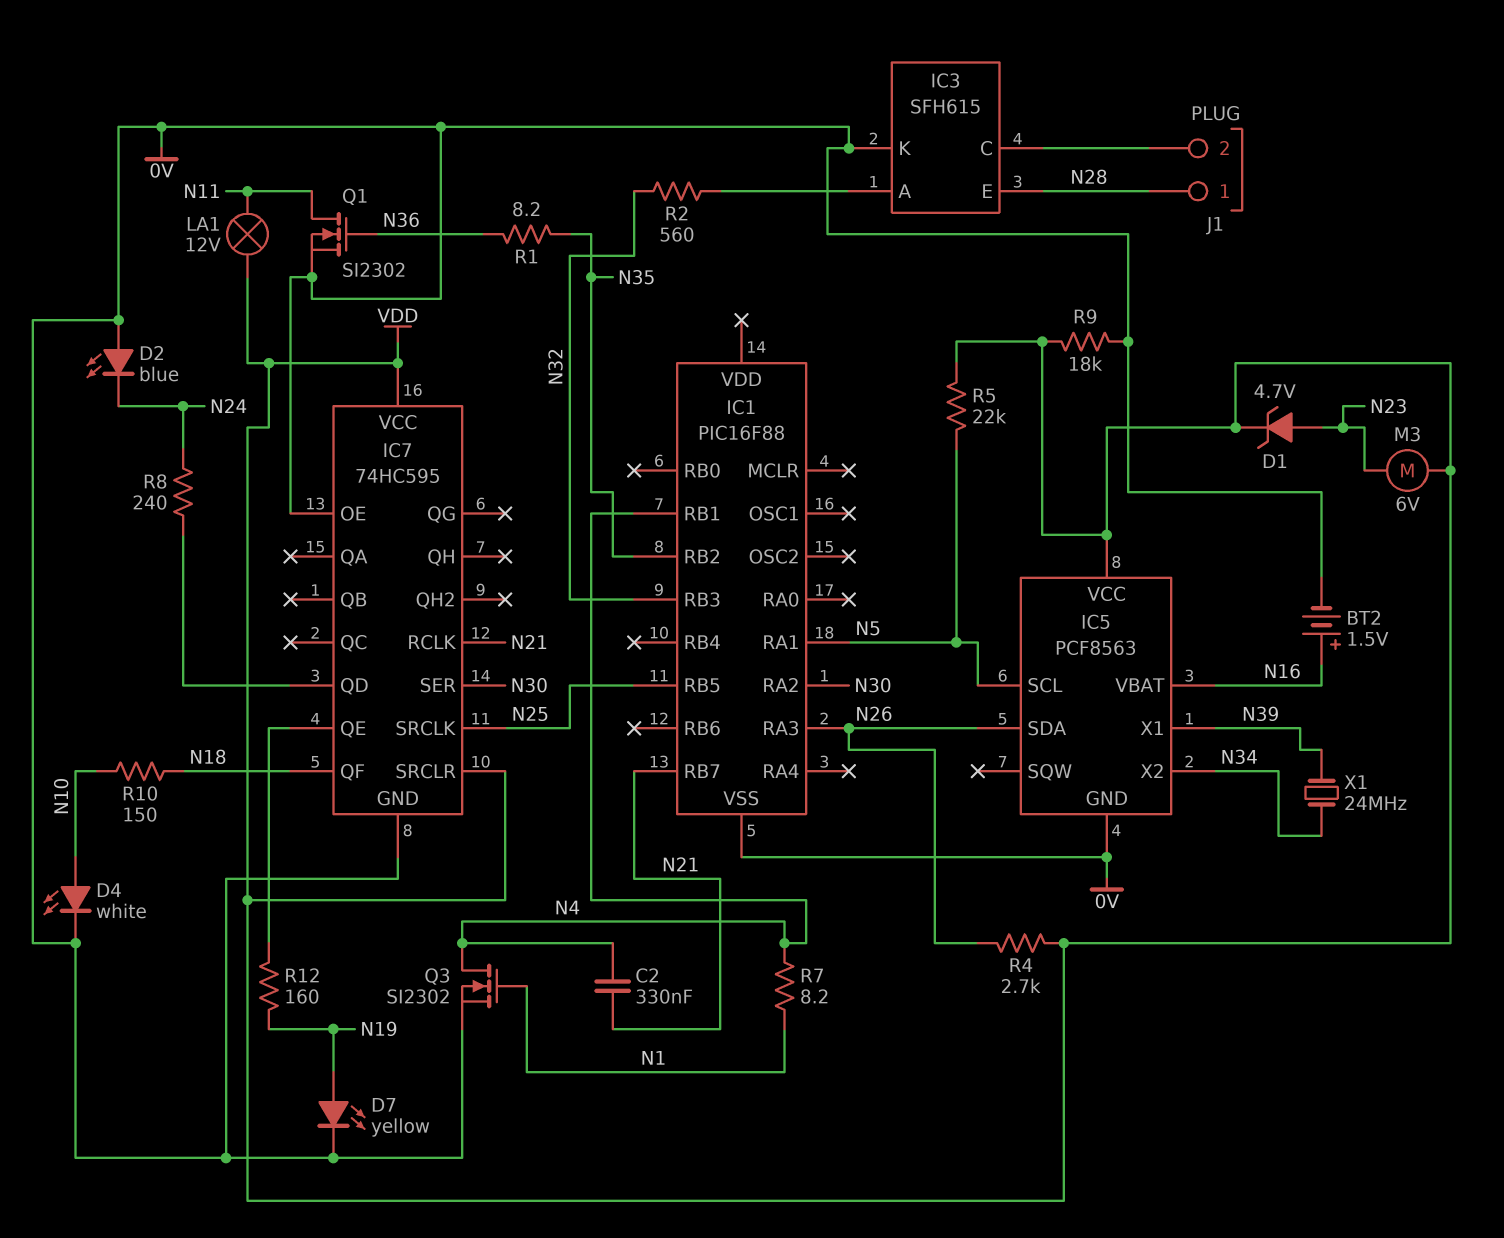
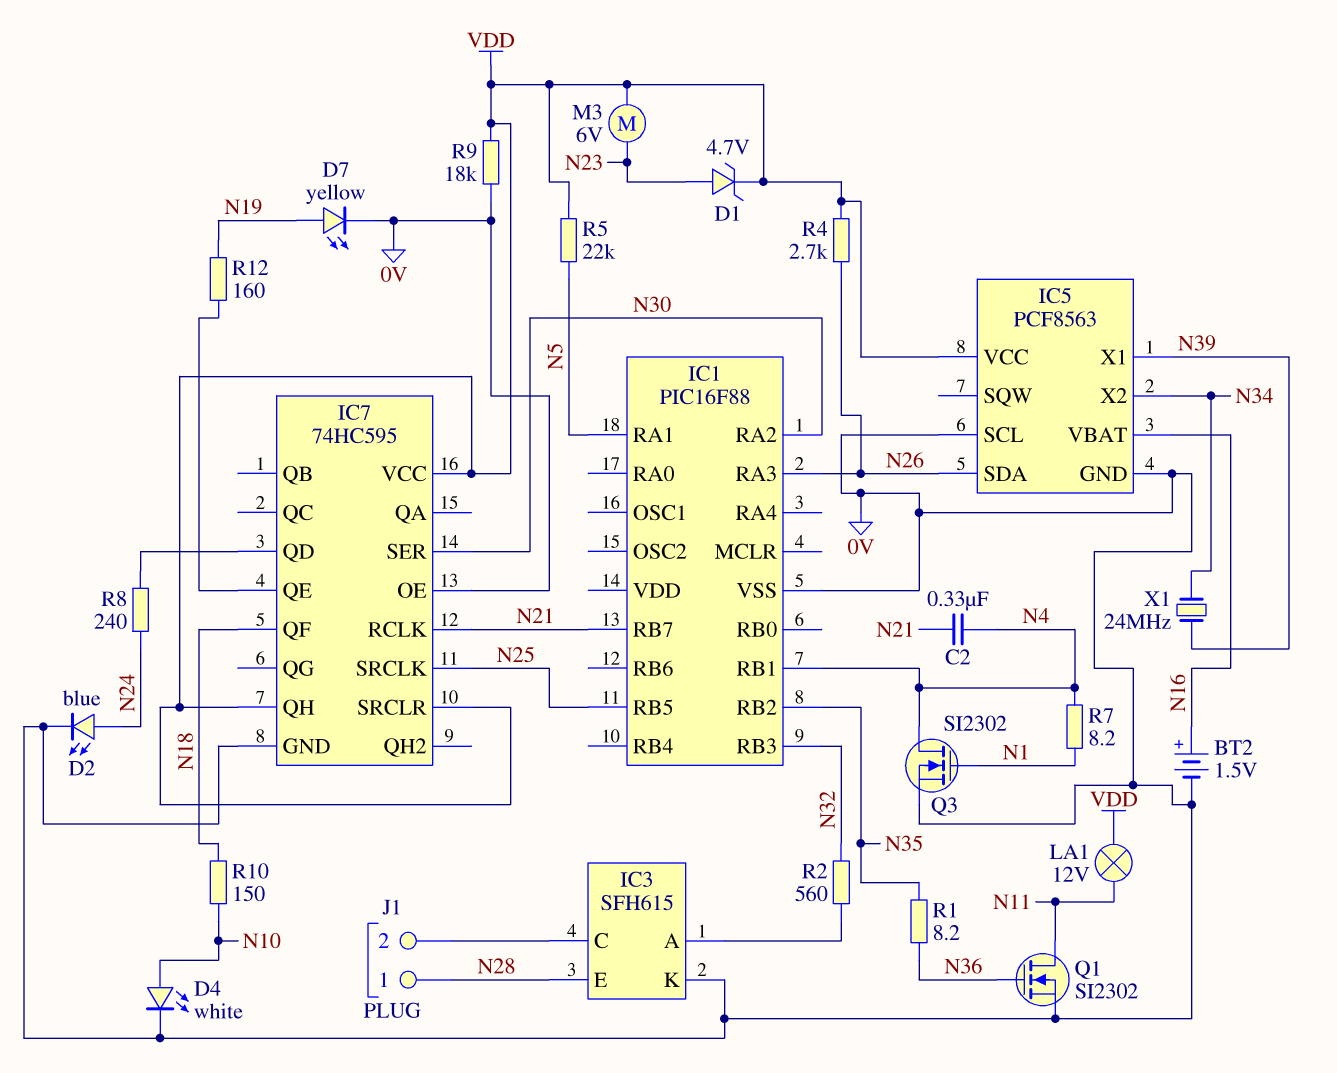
D2: LED blue (A 0V, K N24) -> LED blue (A N24, K 0V)
IC5 pin SCL: N5 -> 0V
IC7 pin QH: none -> VDD

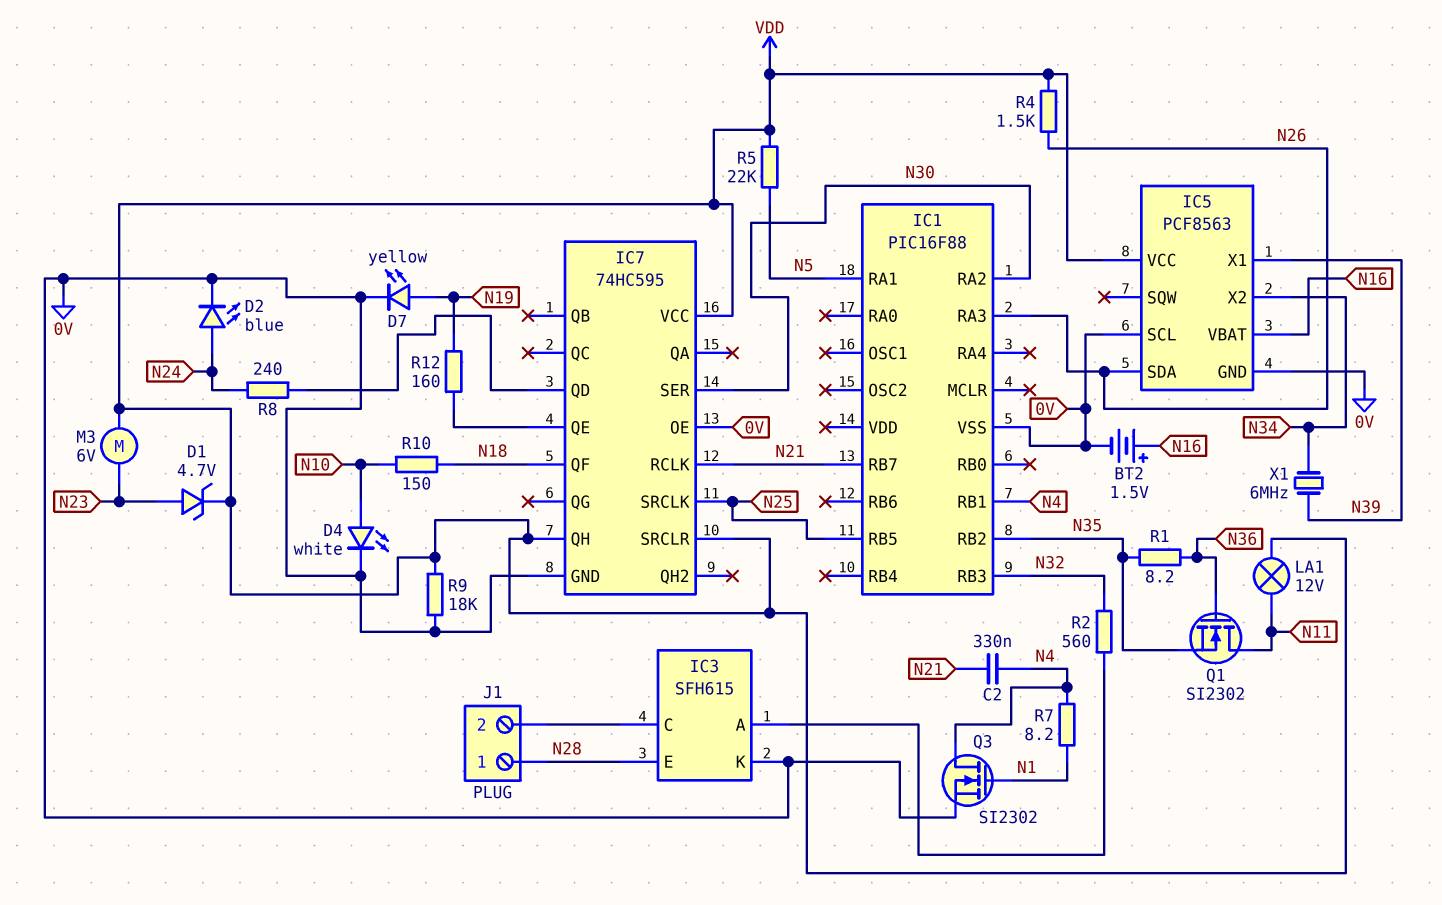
Q1: NMOS SI2302 (G N36, D N11, S 0V) -> NMOS SI2302 (G N36, D N11, S N35)
R4: 2.7k (N26, VDD) -> 1.5k (N26, VDD)
X1: 24MHz (N34, N39) -> 6MHz (N34, N39)

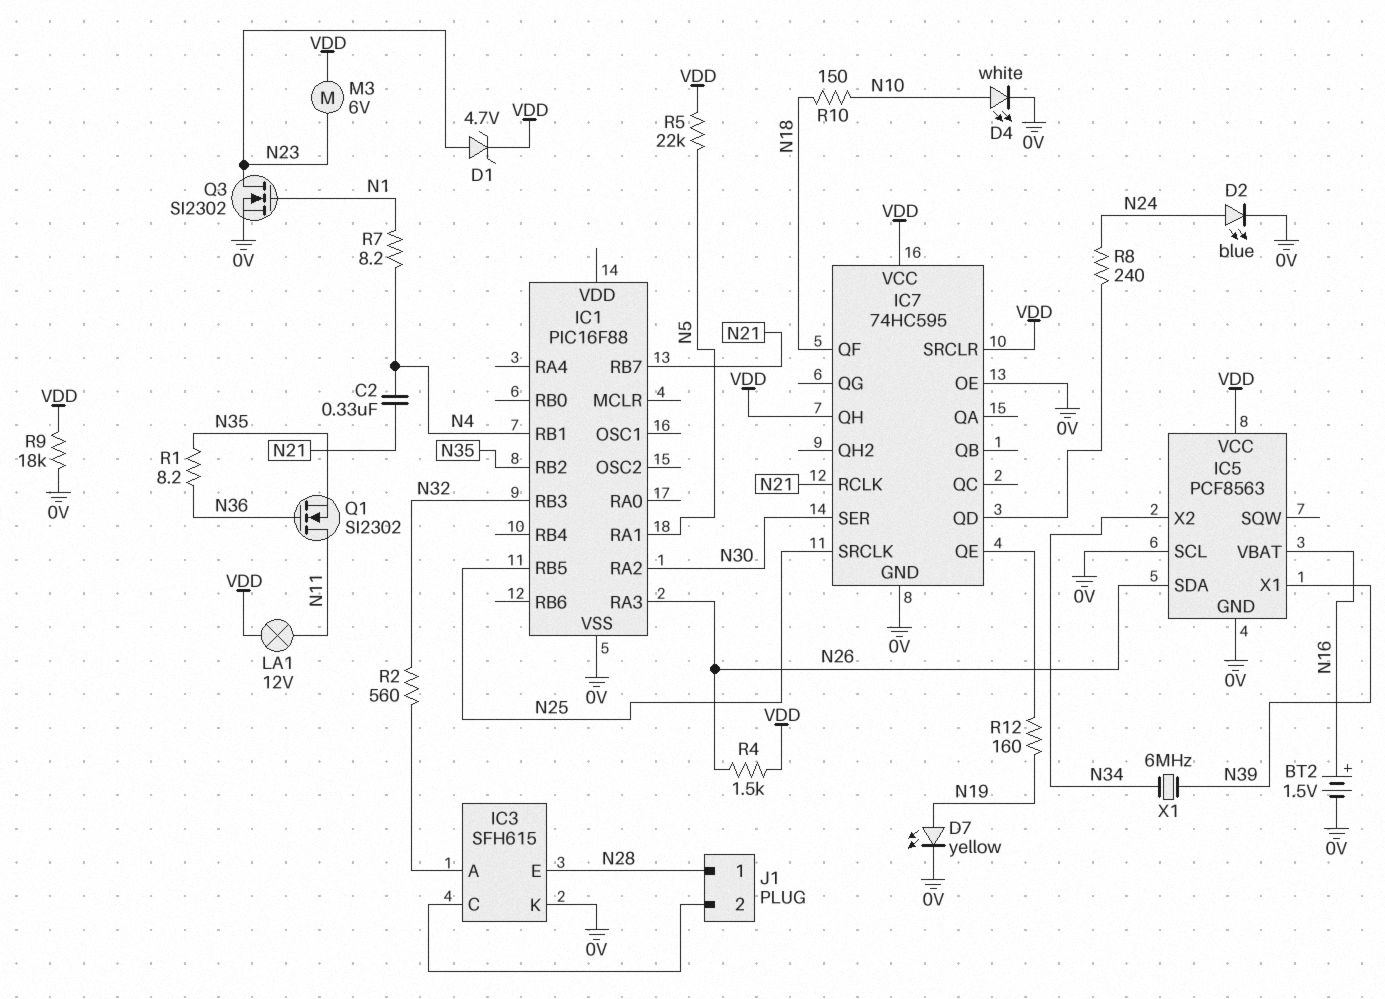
Q3: NMOS SI2302 (G N1, D N4, S 0V) -> NMOS SI2302 (G N1, D N23, S 0V)

